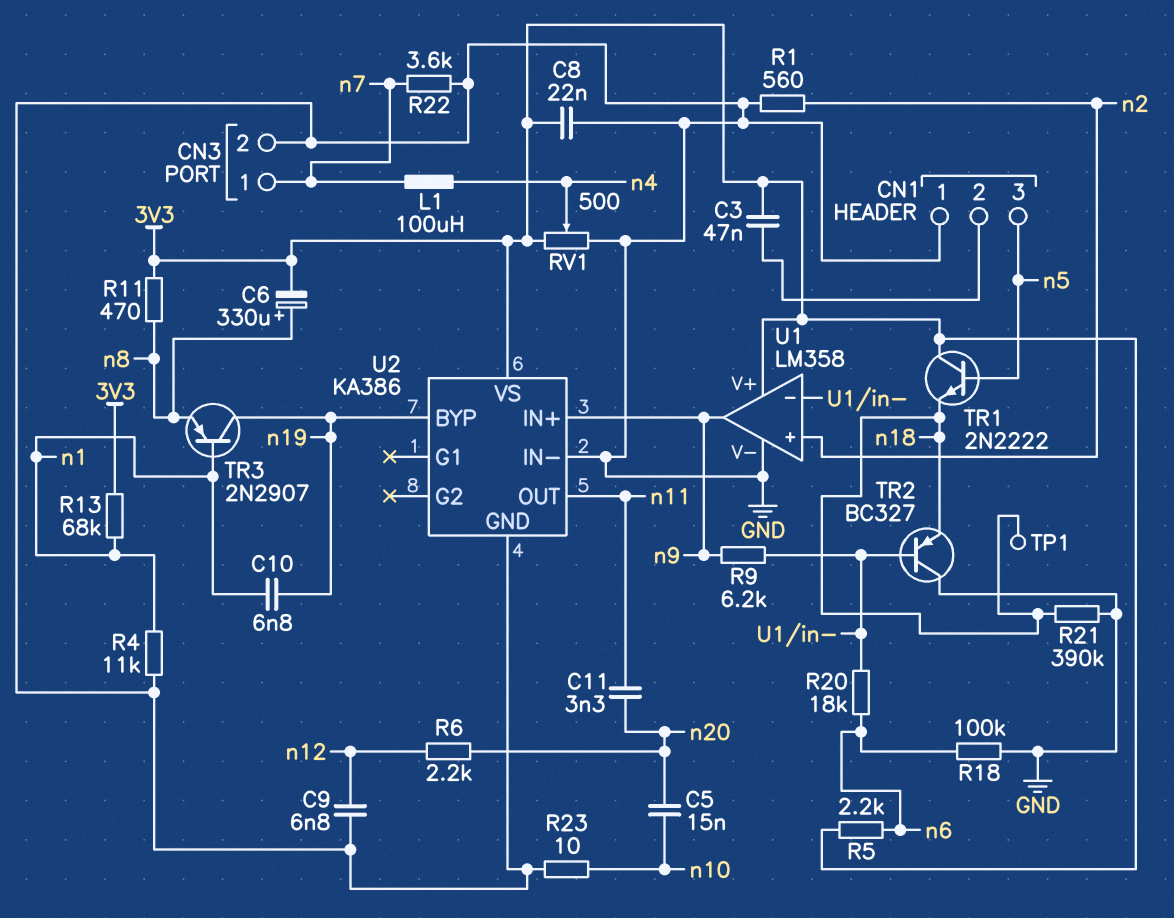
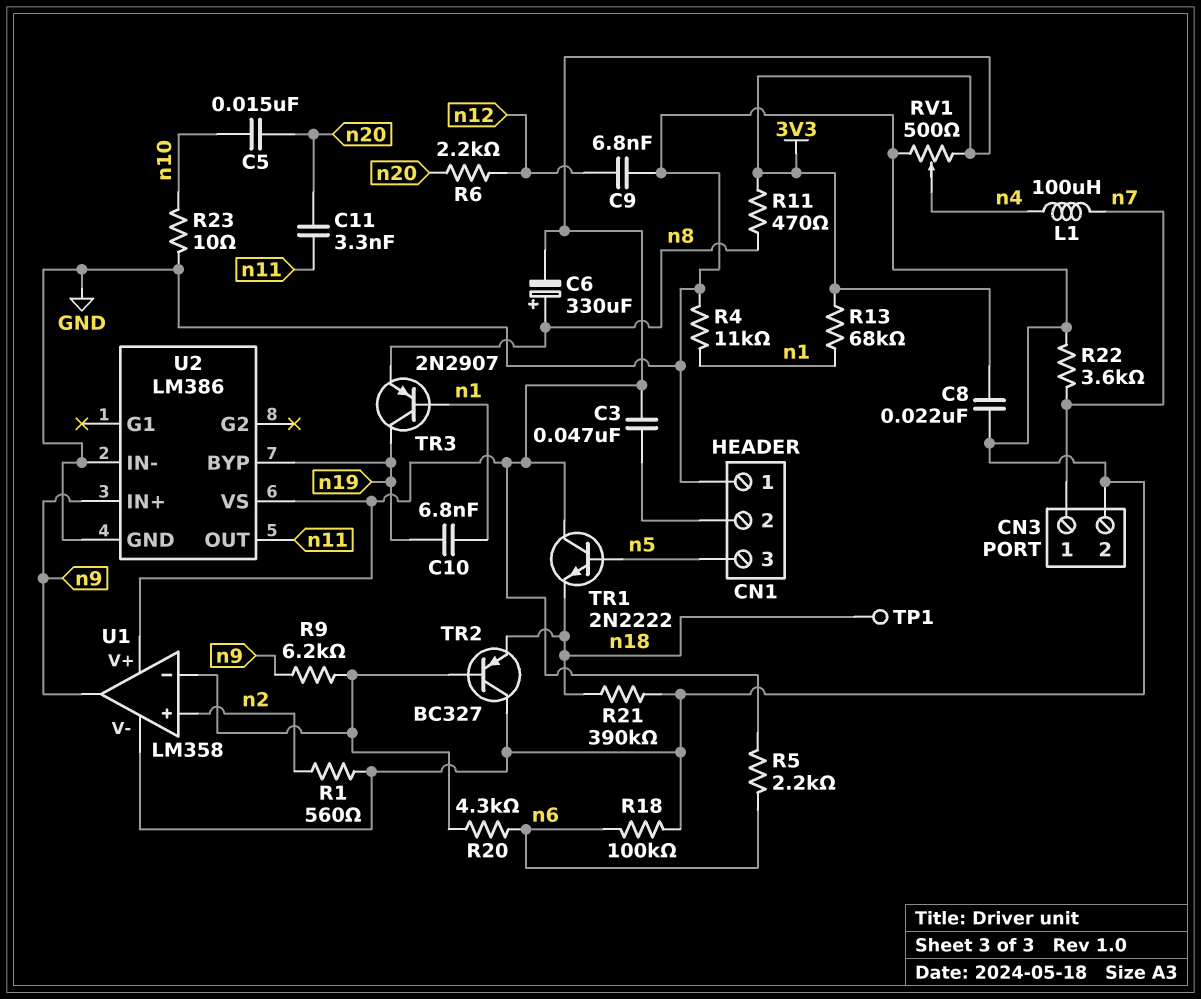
R20: 18k (U1/in-, n6) -> 4.3k (U1/in-, n6)
U2: KA386 -> LM386

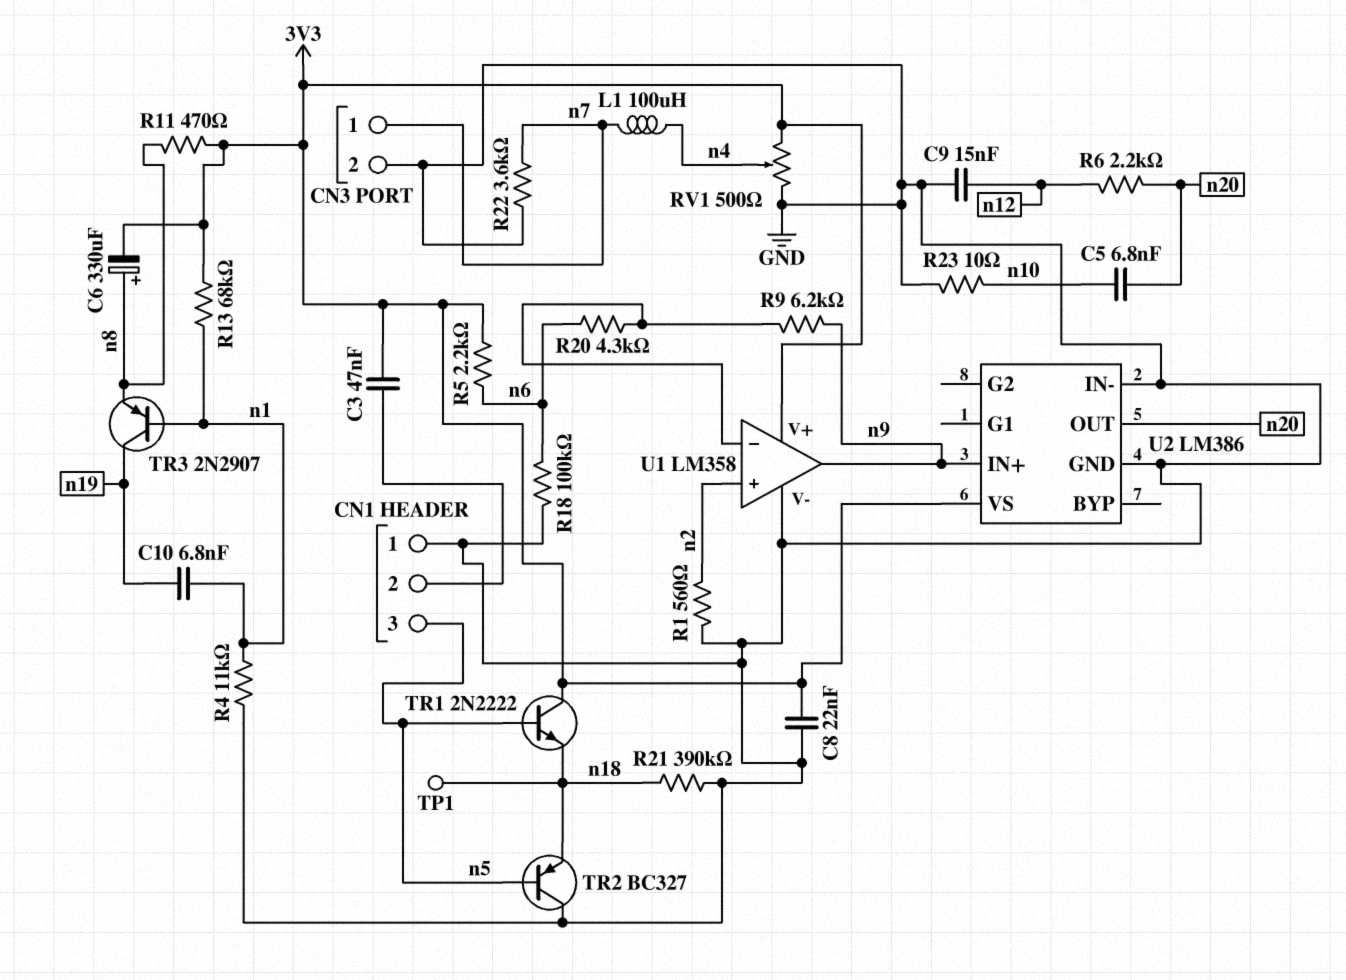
C5: 15nF (n10, n20) -> 6.8nF (n10, n20)
C9: 6.8nF (GND, n12) -> 15nF (GND, n12)
C11: 3.3nF (n11, n20) -> none
TR2: PNP BC327 (B U1/in-, C GND, E n18) -> PNP BC327 (B n5, C GND, E n18)
U2 pin BYP: n19 -> none
U2 pin OUT: n11 -> n20

